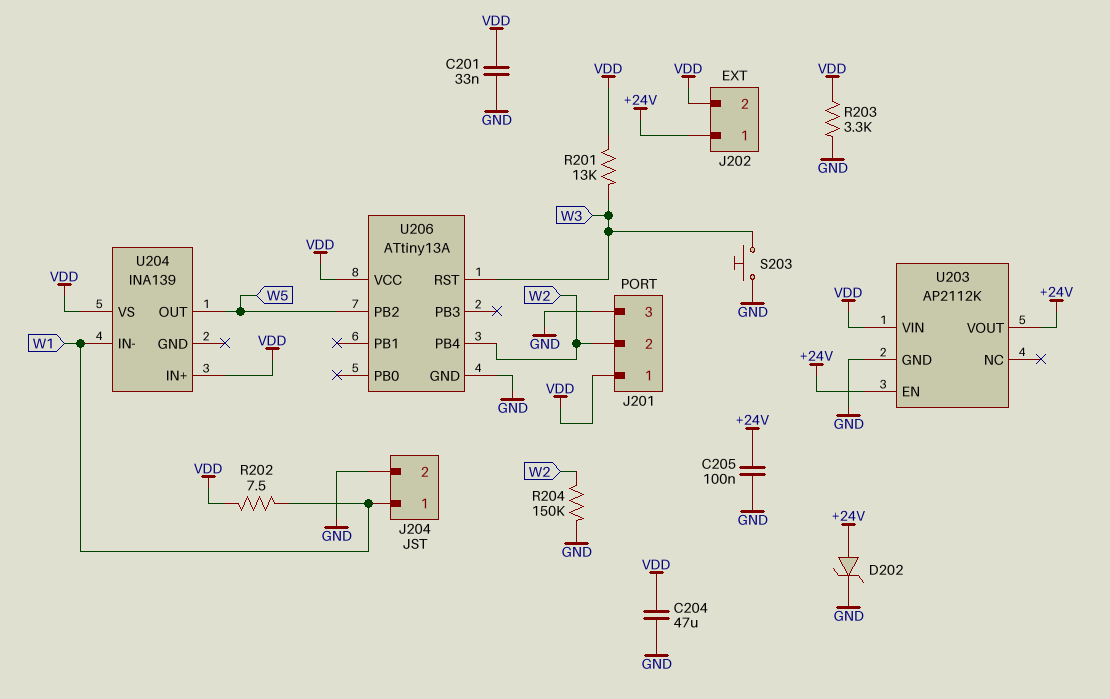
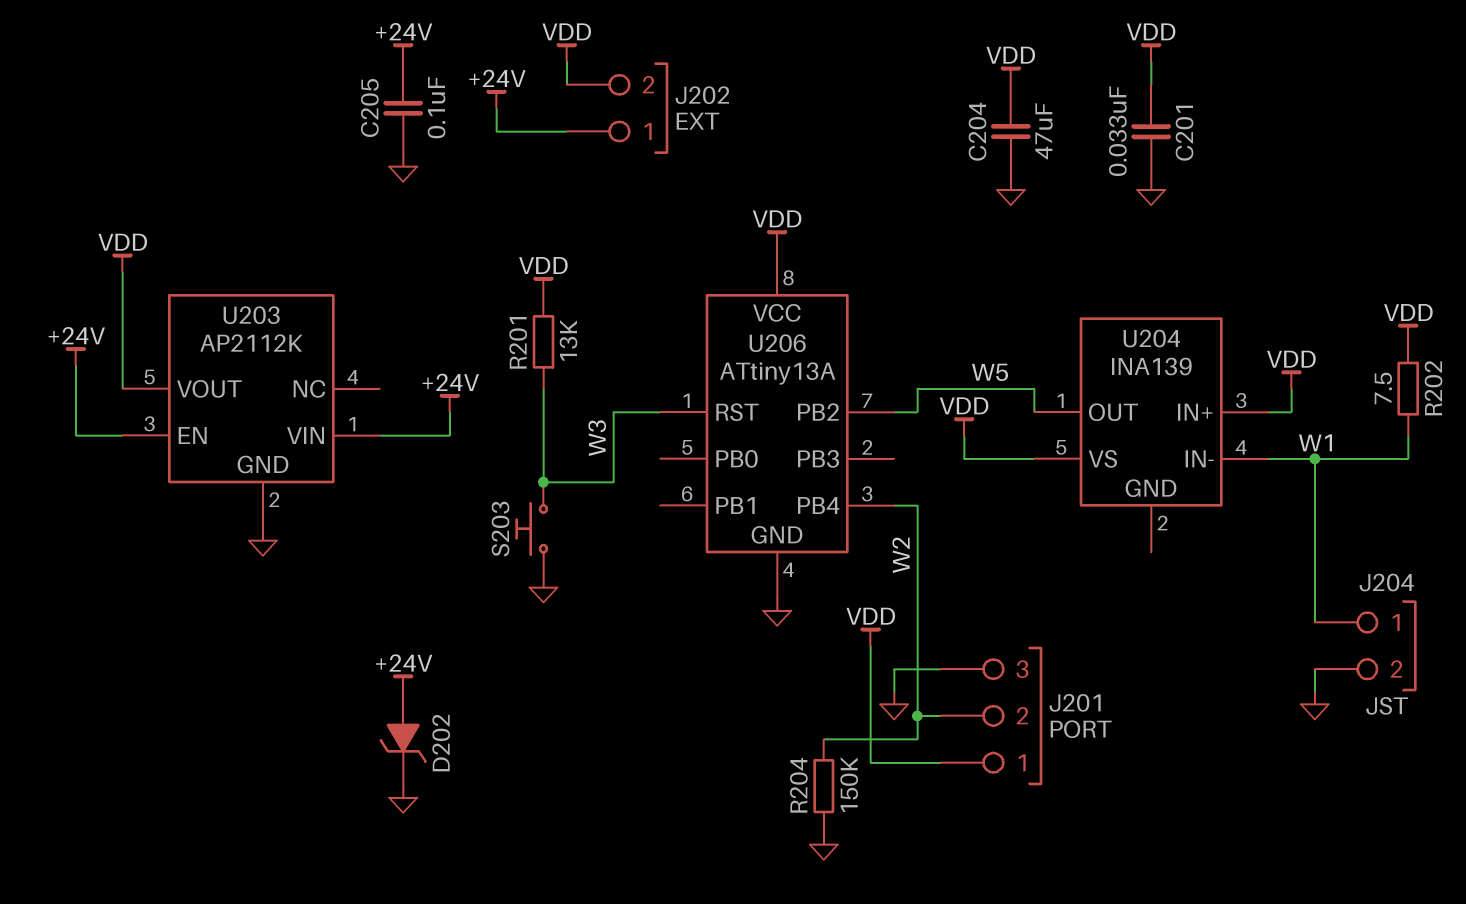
R203: 3.3k (GND, VDD) -> none
U203 pin VIN: VDD -> +24V
U203 pin VOUT: +24V -> VDD

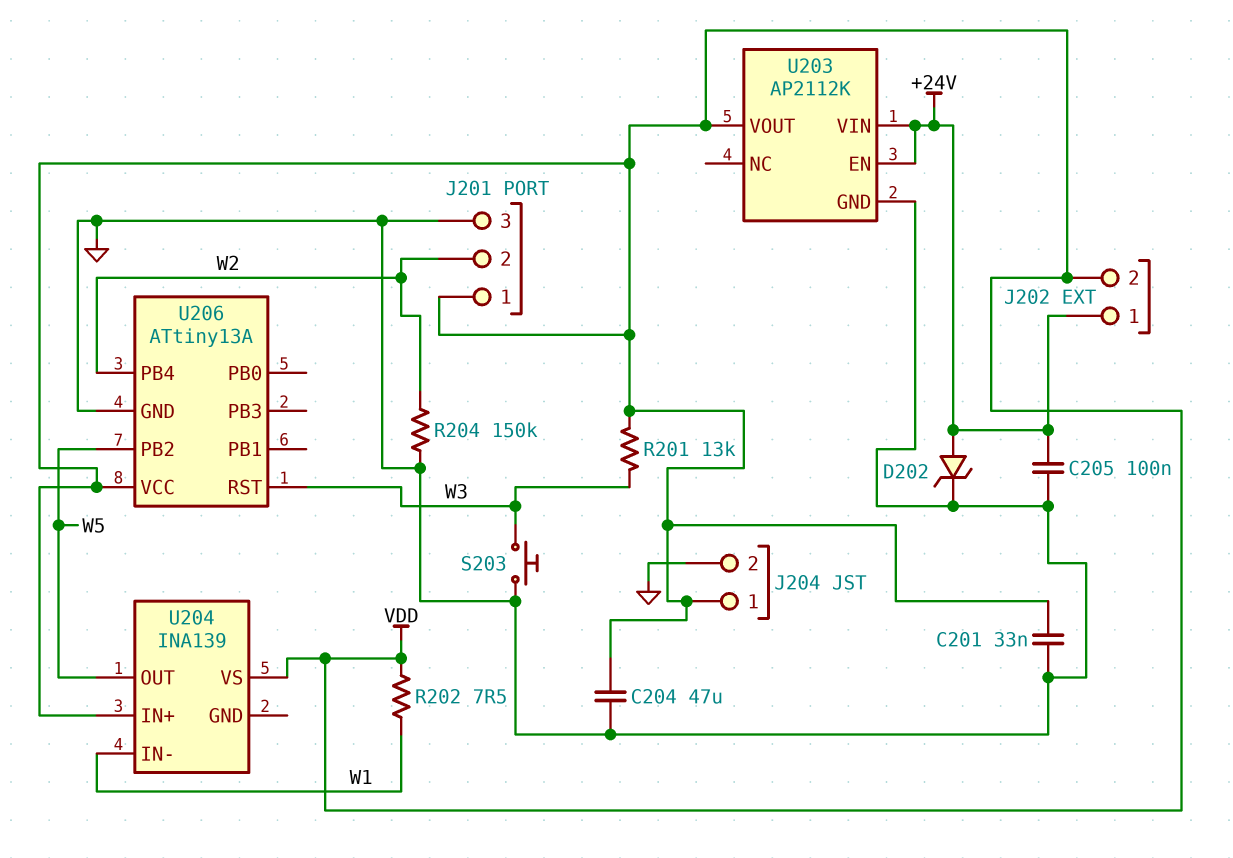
J204 pin 1: W1 -> VDD

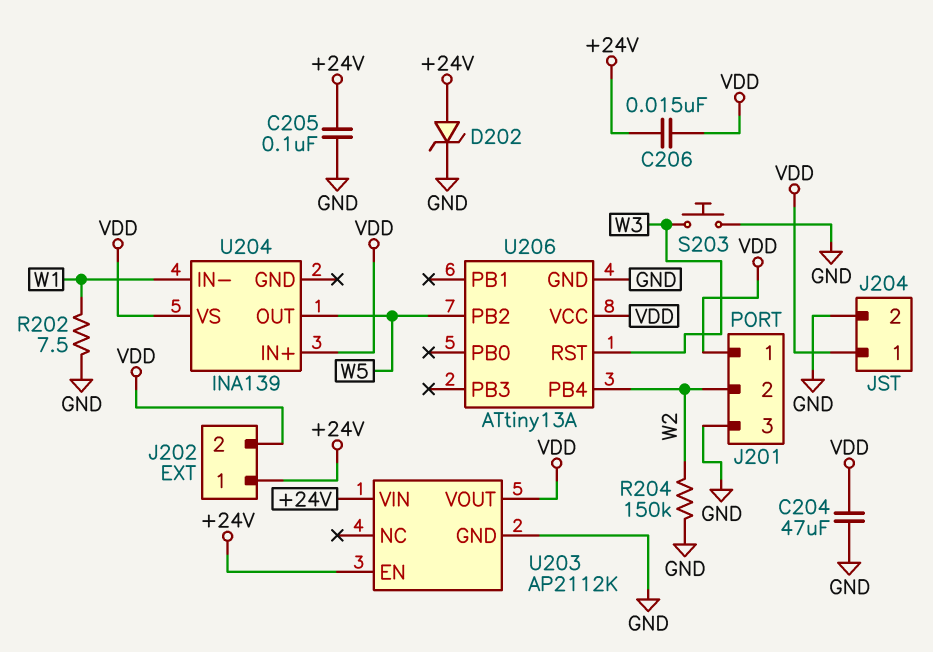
C201: 33nF (GND, VDD) -> none
C206: none -> 15nF (+24V, VDD)
R201: 13k (VDD, W3) -> none
R202: 7.5 (VDD, W1) -> 7.5 (GND, W1)

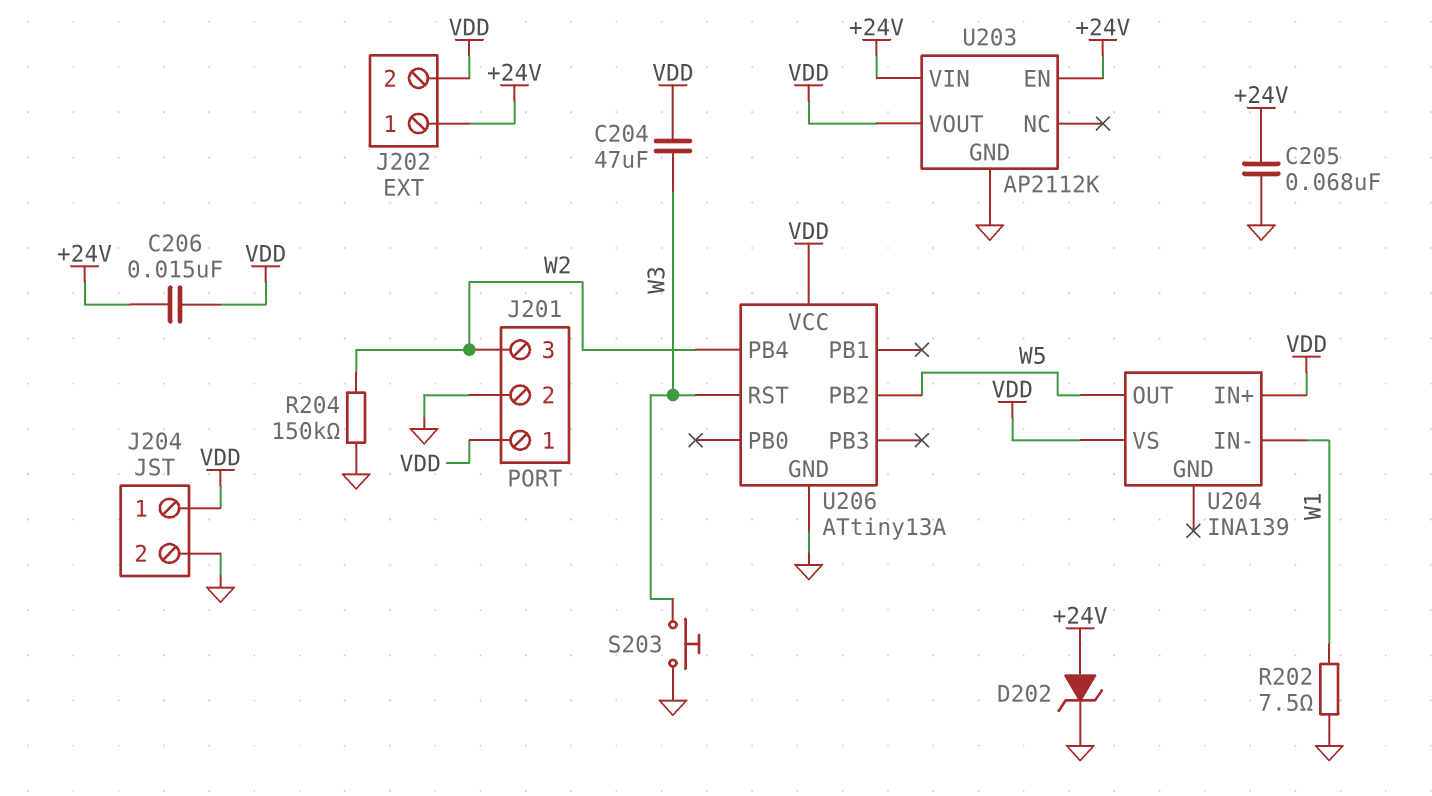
C204: 47uF (GND, VDD) -> 47uF (VDD, W3)
C205: 100nF (+24V, GND) -> 68nF (+24V, GND)
J201 pin 2: W2 -> GND
J201 pin 3: GND -> W2

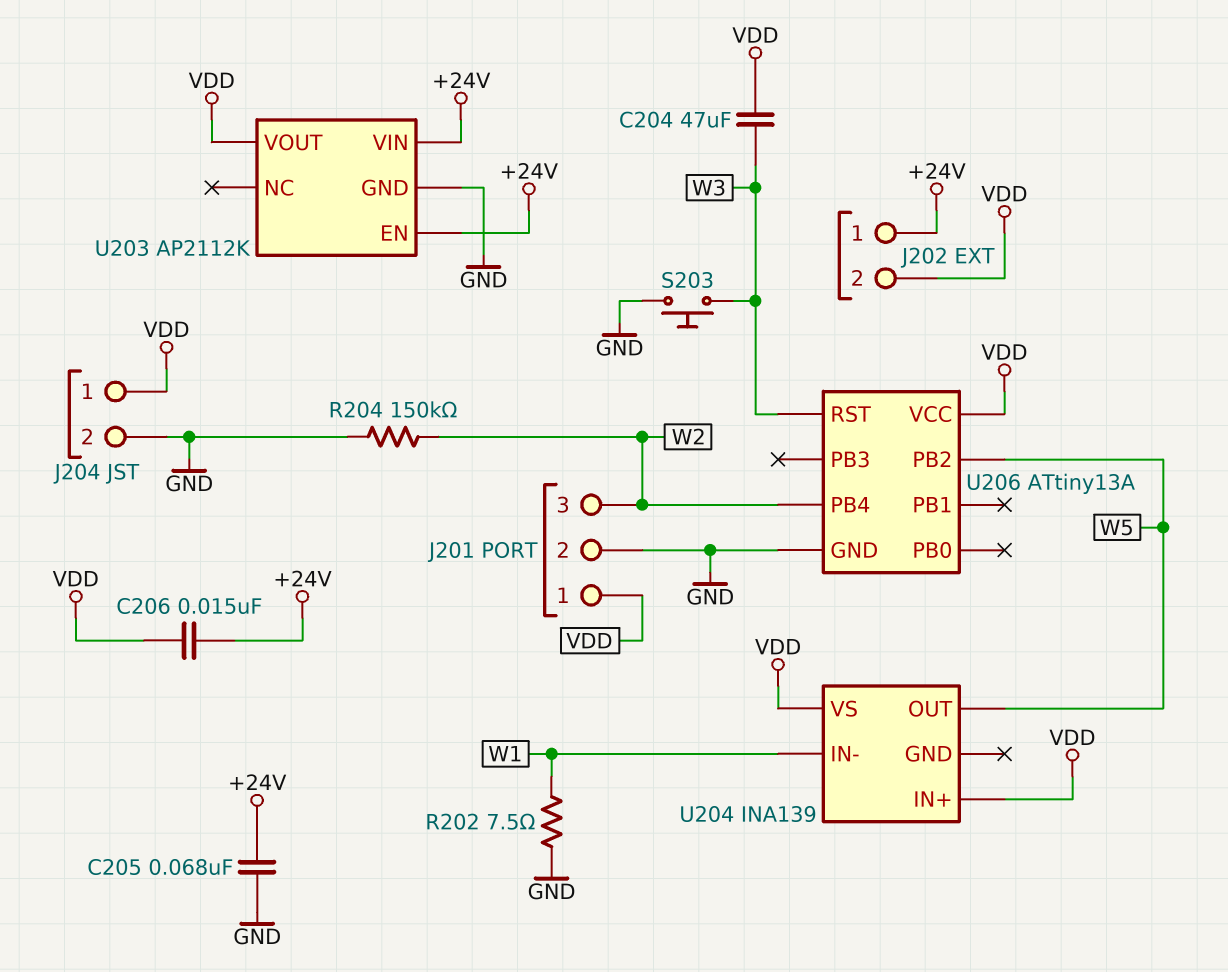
D202: zener (A +24V, K GND) -> none

